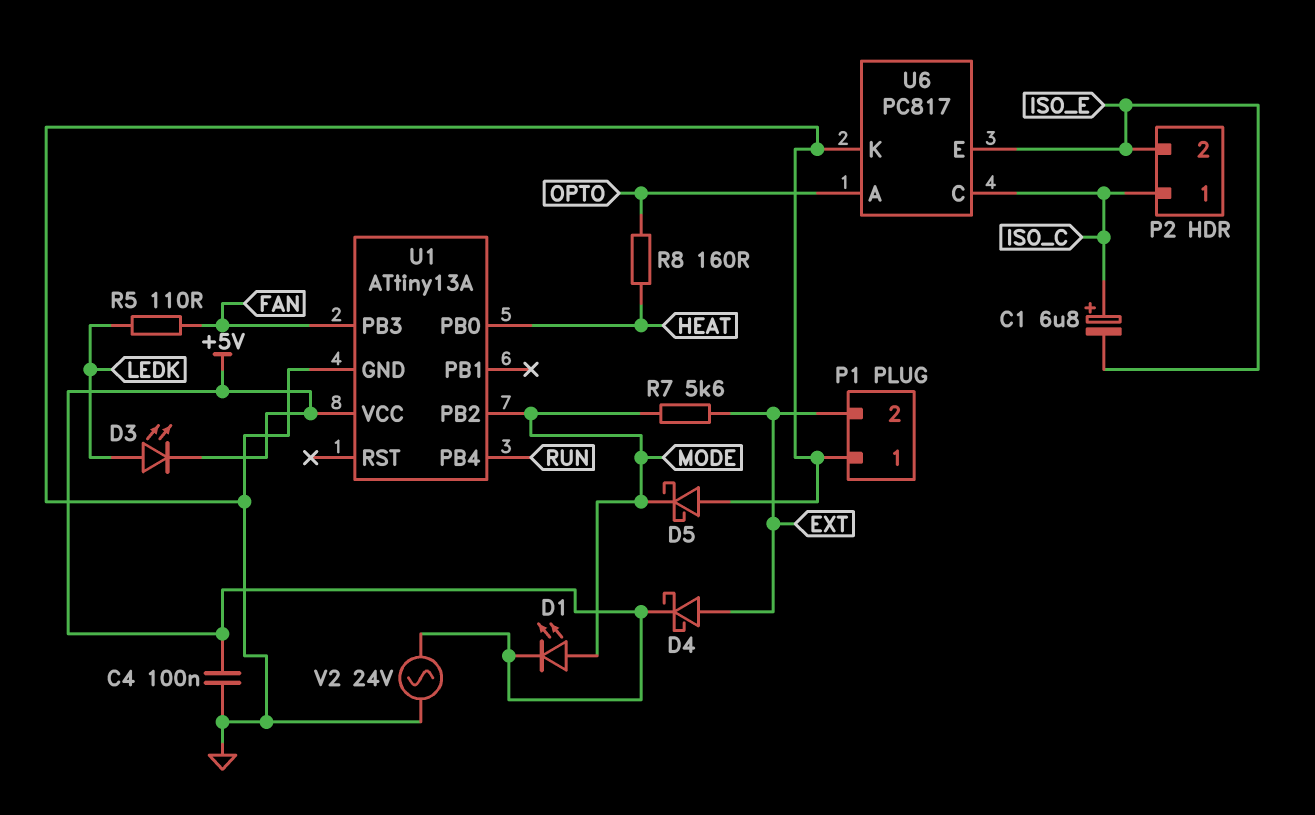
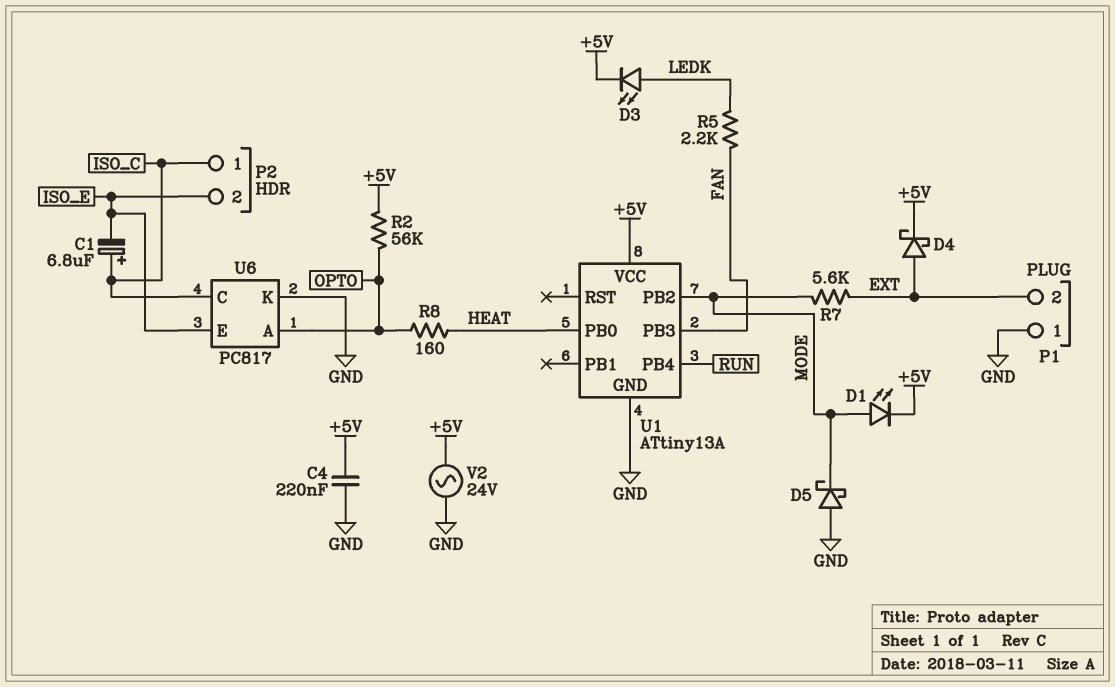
C4: 100nF (+5V, GND) -> 220nF (+5V, GND)
R2: none -> 56k (+5V, OPTO)
R5: 110 (FAN, LEDK) -> 2.2k (FAN, LEDK)

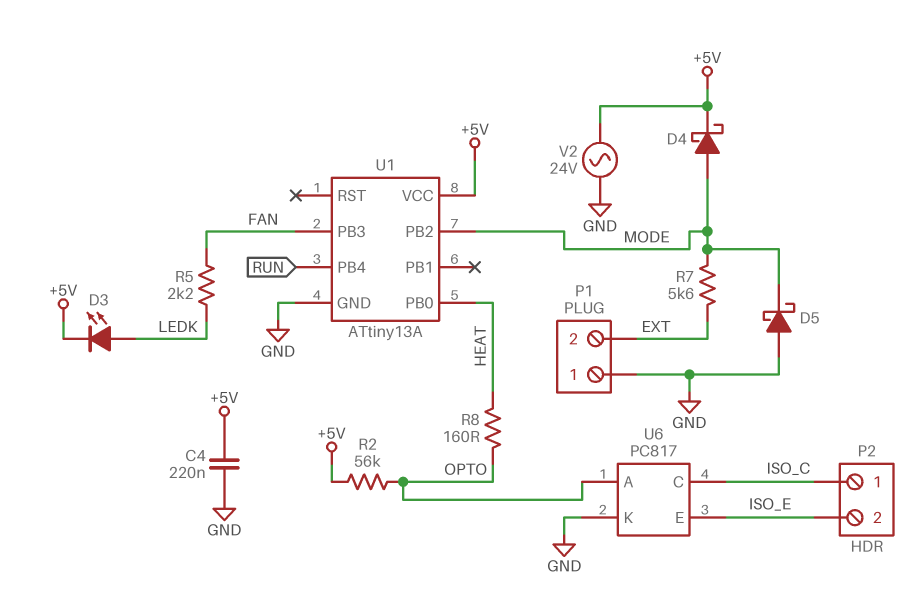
C1: 6.8uF (plus ISO_C, minus ISO_E) -> none
D1: LED (A MODE, K +5V) -> none
D4: schottky (A EXT, K +5V) -> schottky (A MODE, K +5V)

